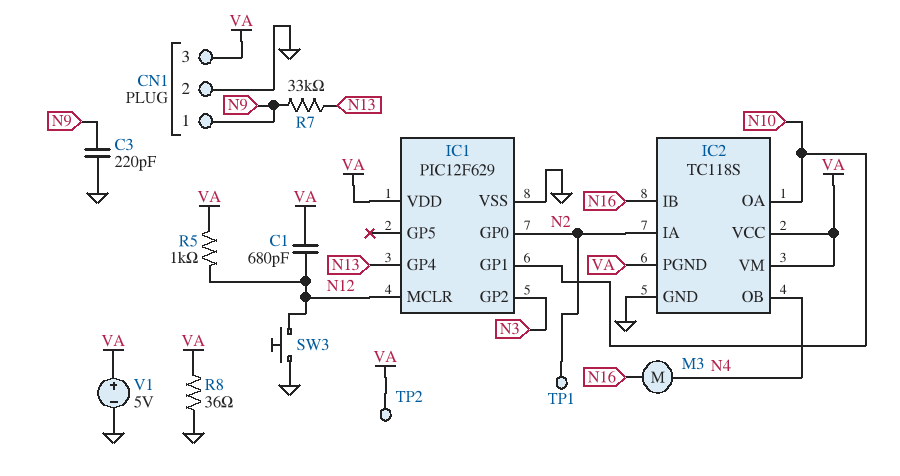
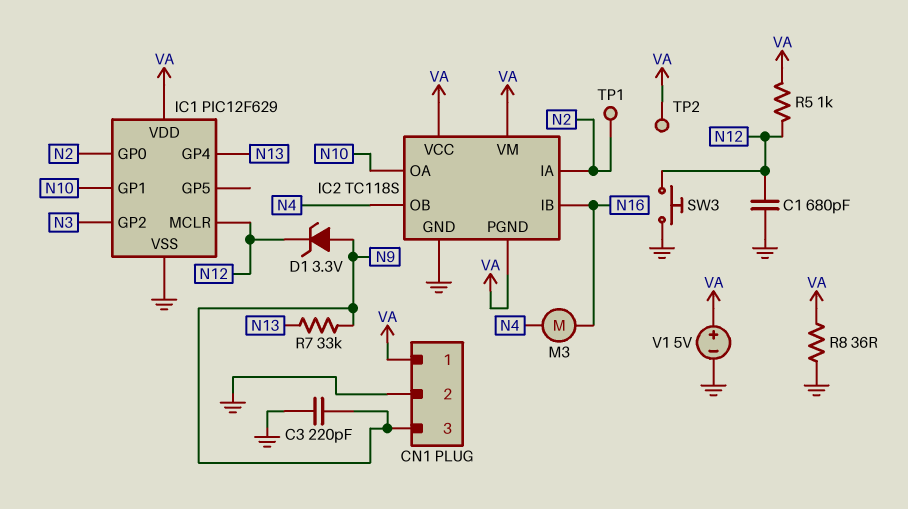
C1: 680pF (N12, VA) -> 680pF (GND, N12)
CN1 pin 1: N9 -> VA
CN1 pin 3: VA -> N9
D1: none -> zener 3.3V (A N9, K N12)

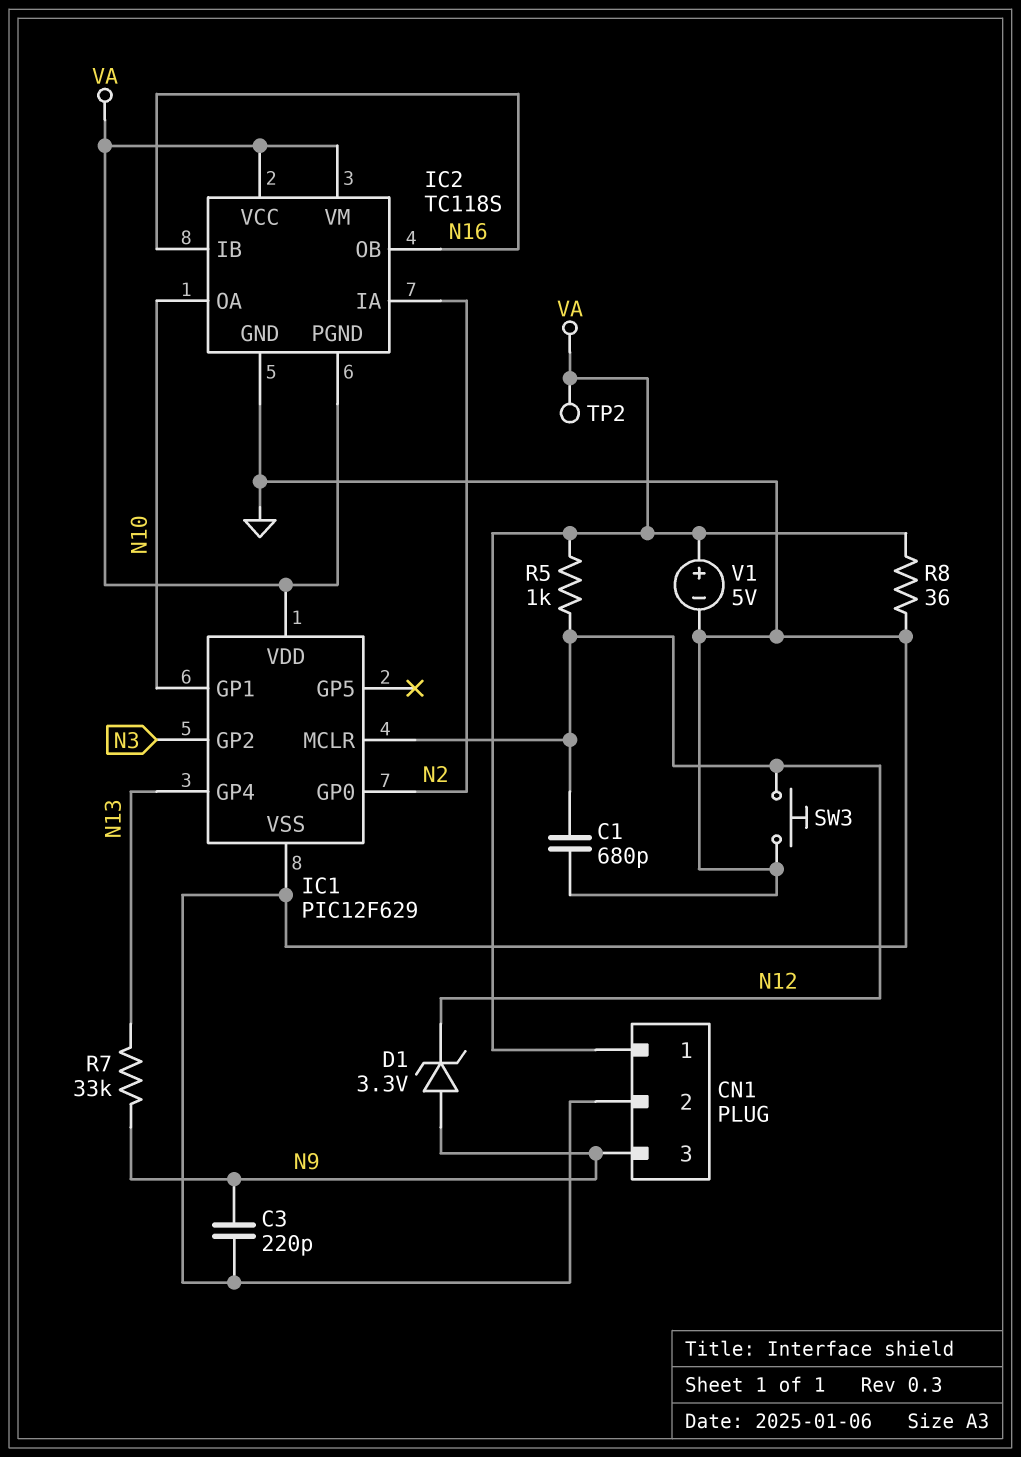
IC2 pin OB: N4 -> N16
M3: motor (N4, N16) -> none
TP1: test point (N2) -> none

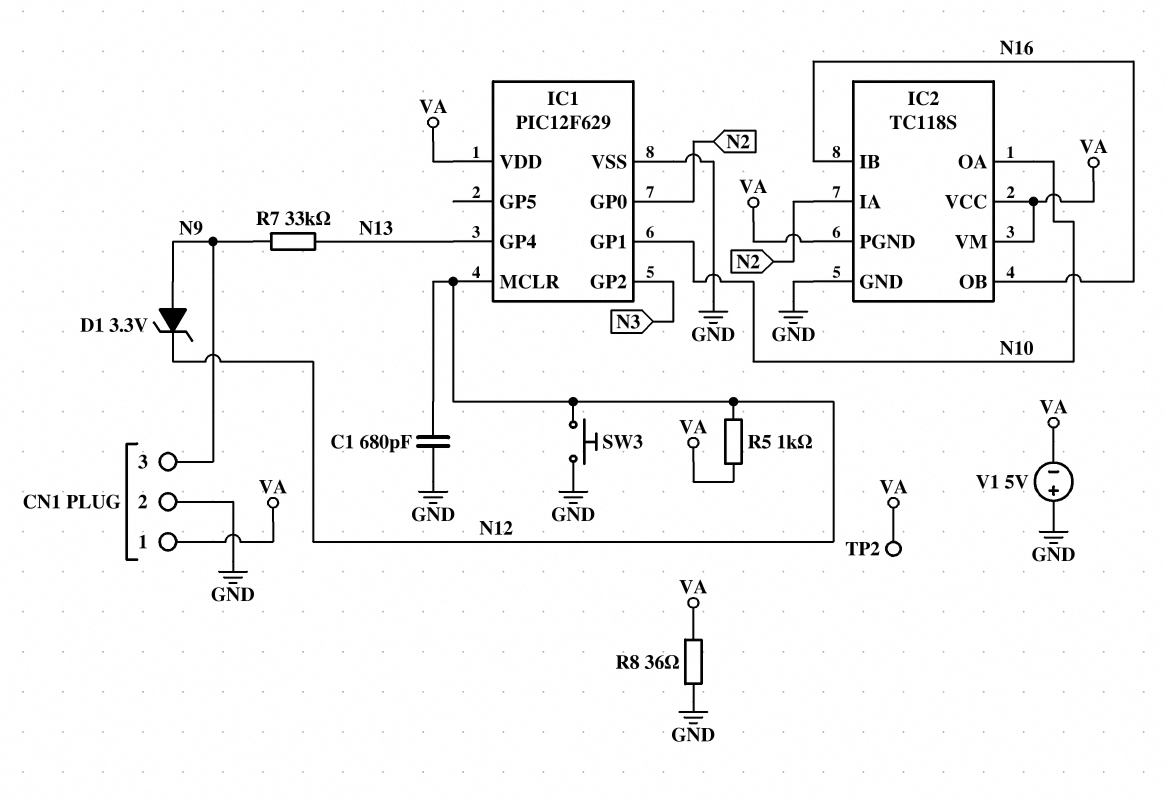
C3: 220pF (GND, N9) -> none
V1: 5V (plus VA, minus GND) -> 5V (plus GND, minus VA)

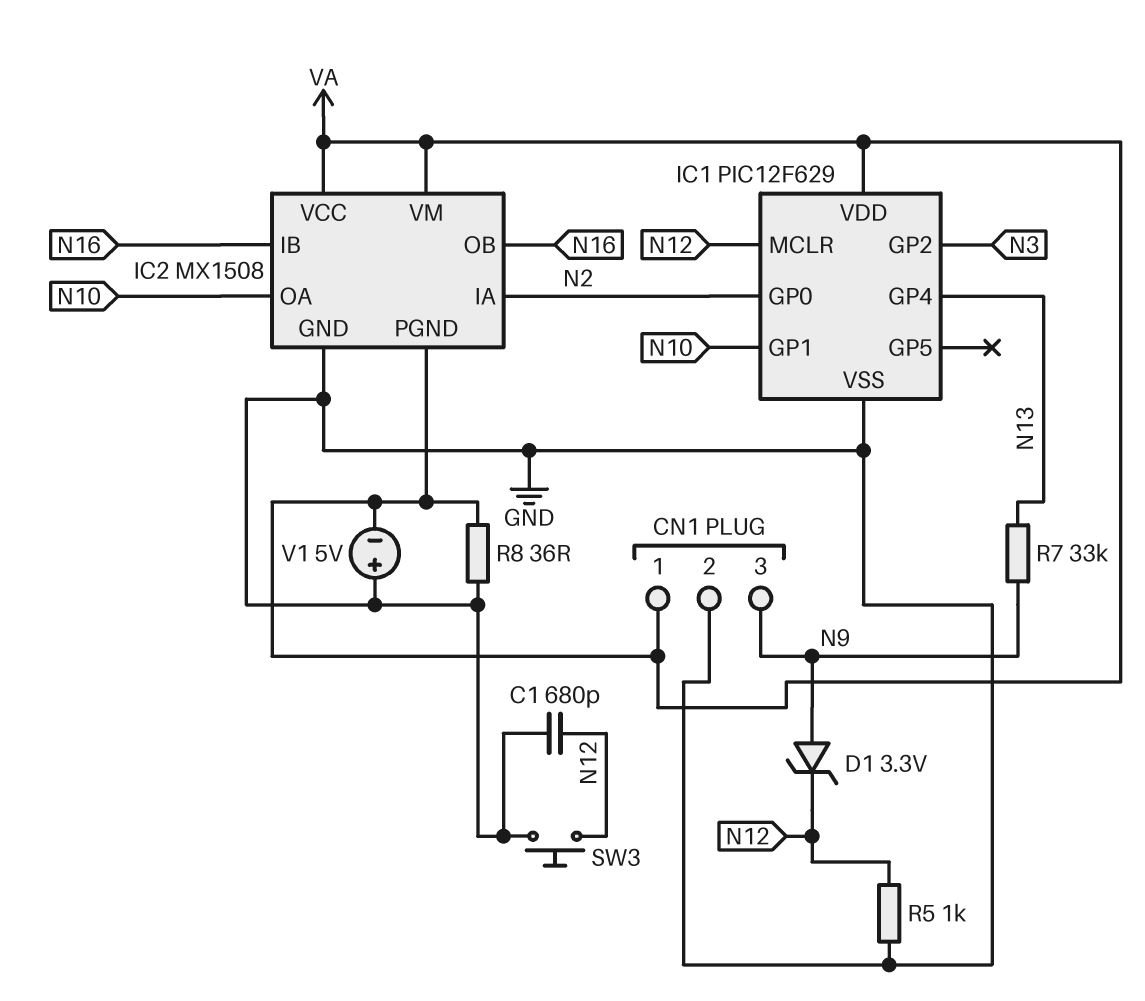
IC2: TC118S -> MX1508
R5: 1k (N12, VA) -> 1k (GND, N12)
TP2: test point (VA) -> none

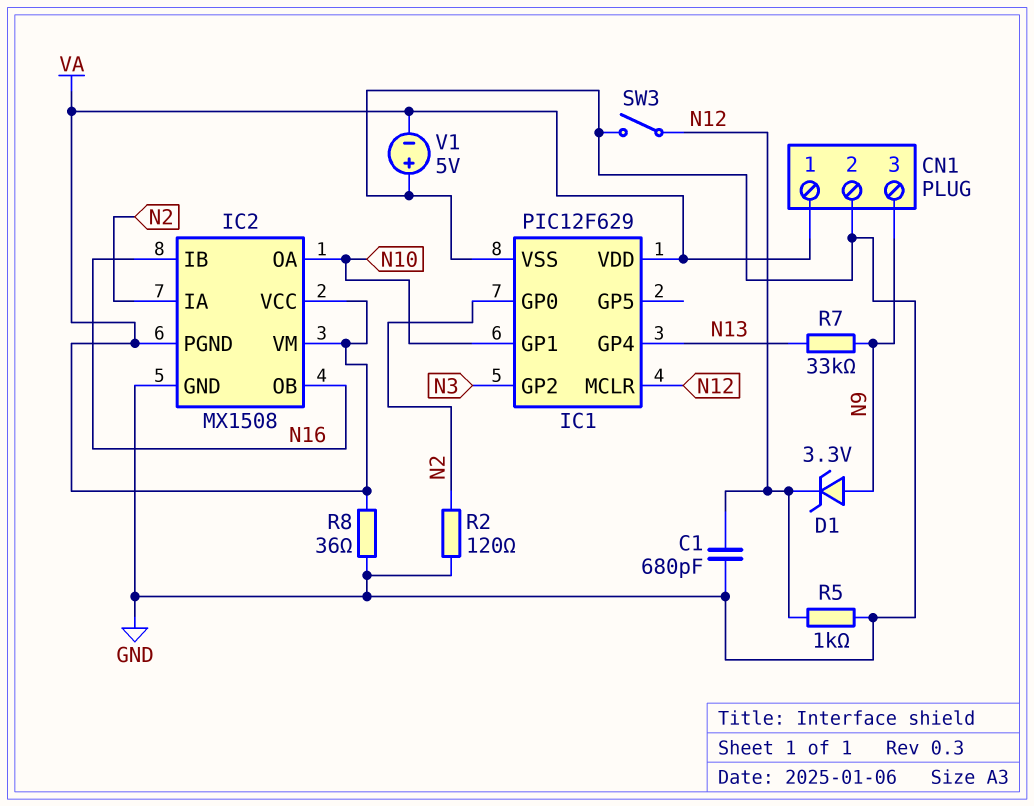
R2: none -> 120 (GND, N2)
SW3: button (GND, N12) -> switch (GND, N12)

